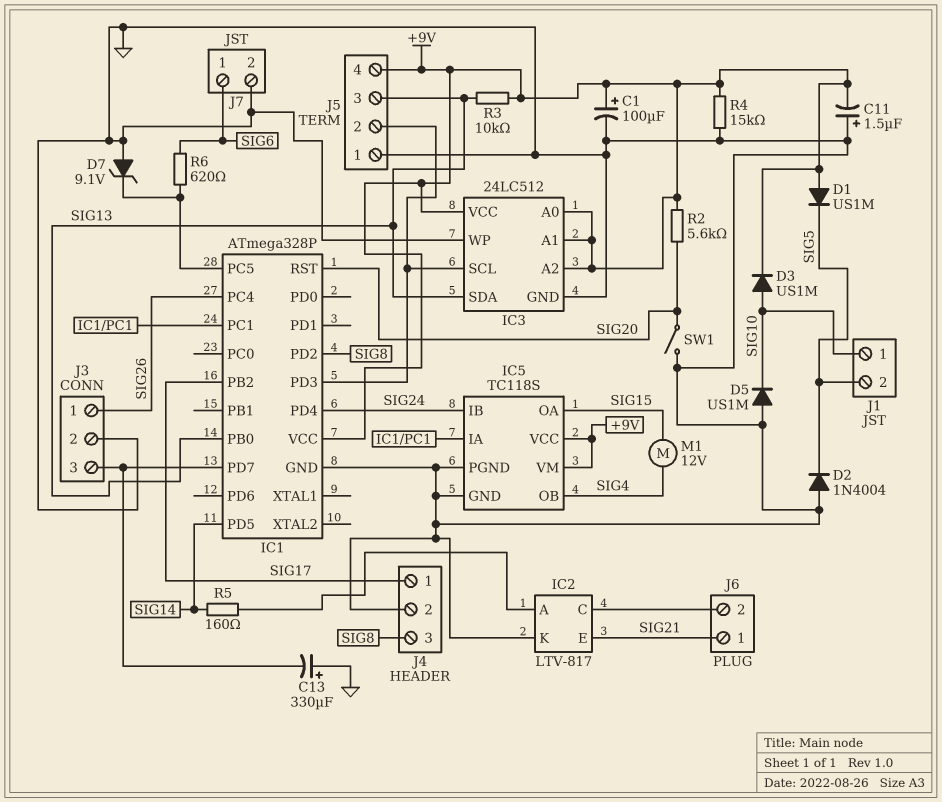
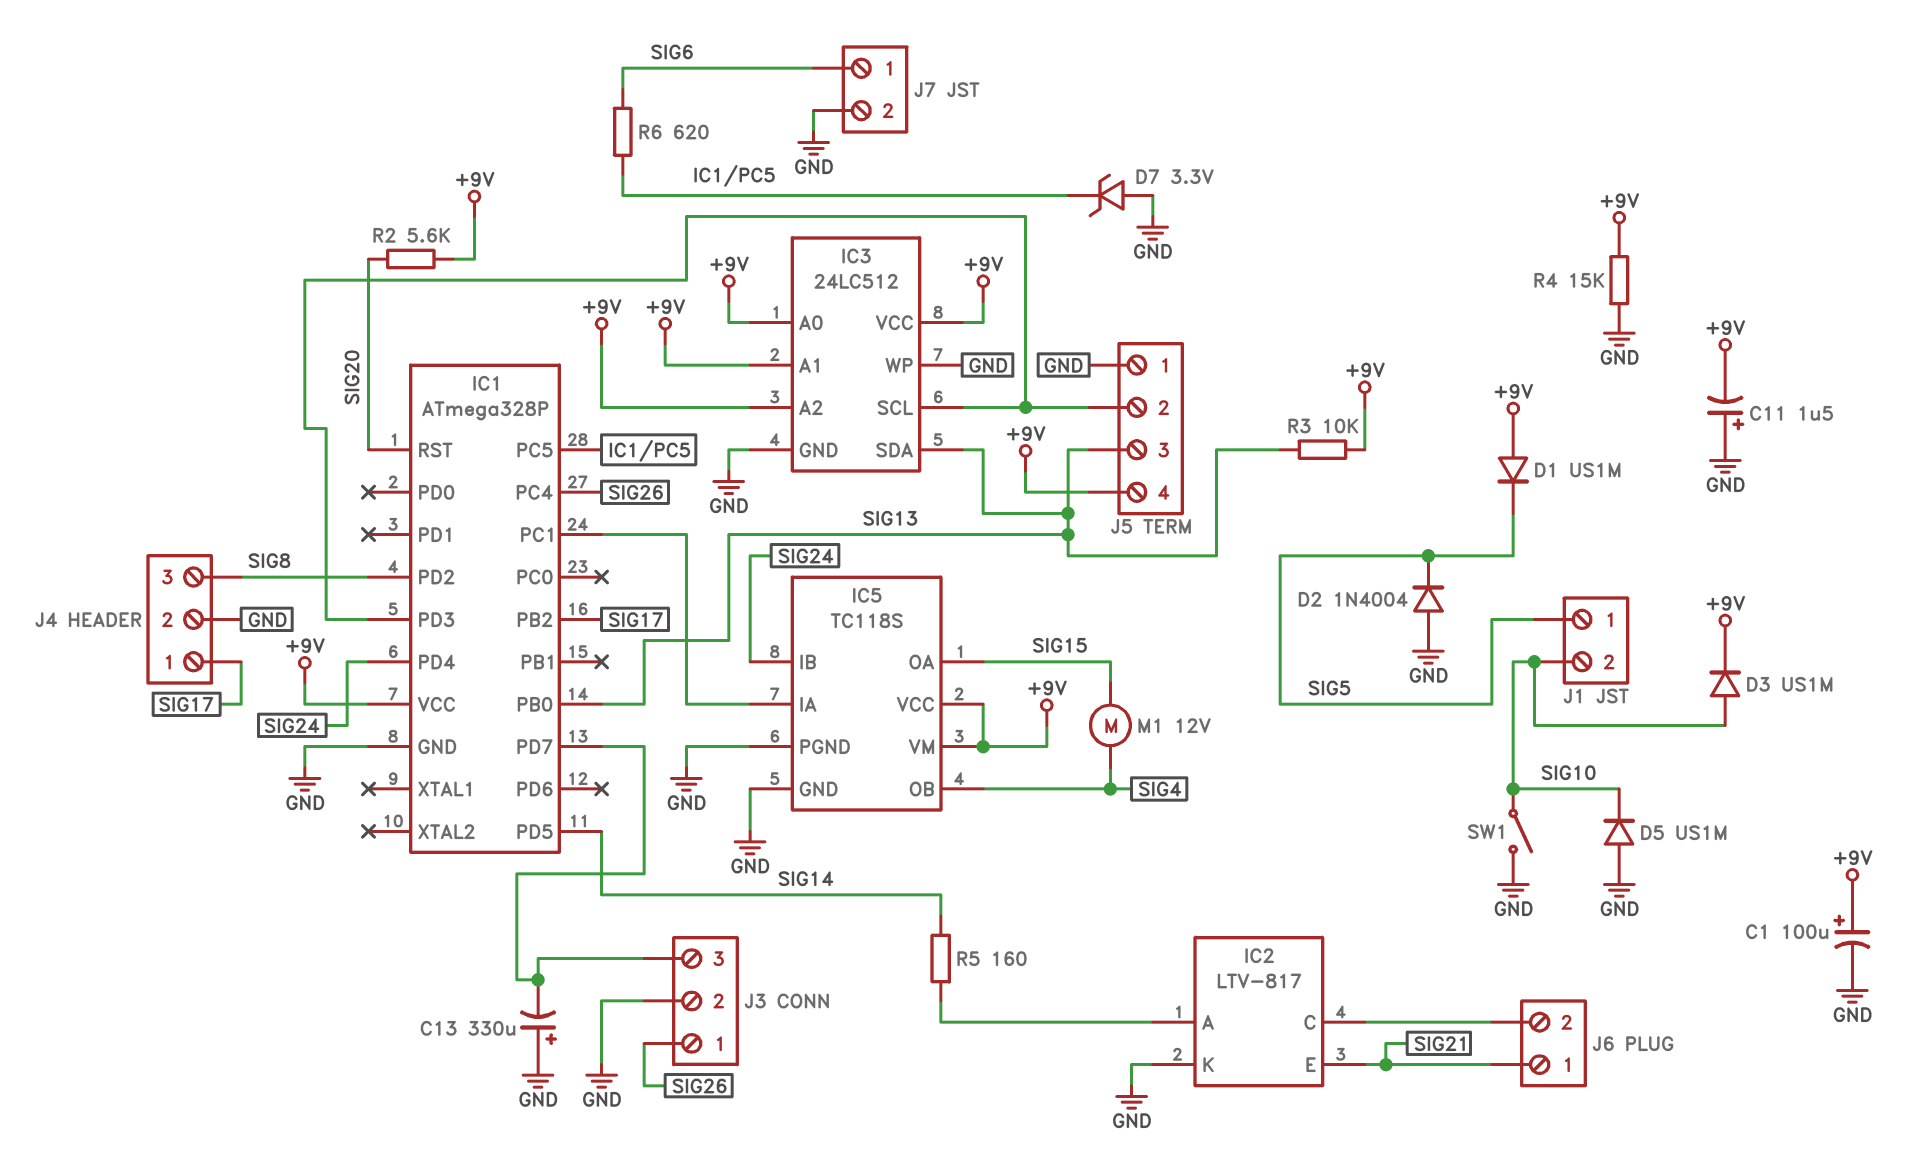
D7: zener 9.1V (A GND, K IC1/PC5) -> zener 3.3V (A GND, K IC1/PC5)
J1 pin 1: SIG10 -> SIG5
J1 pin 2: SIG5 -> SIG10
SW1: switch (GND, SIG20) -> switch (GND, SIG10)

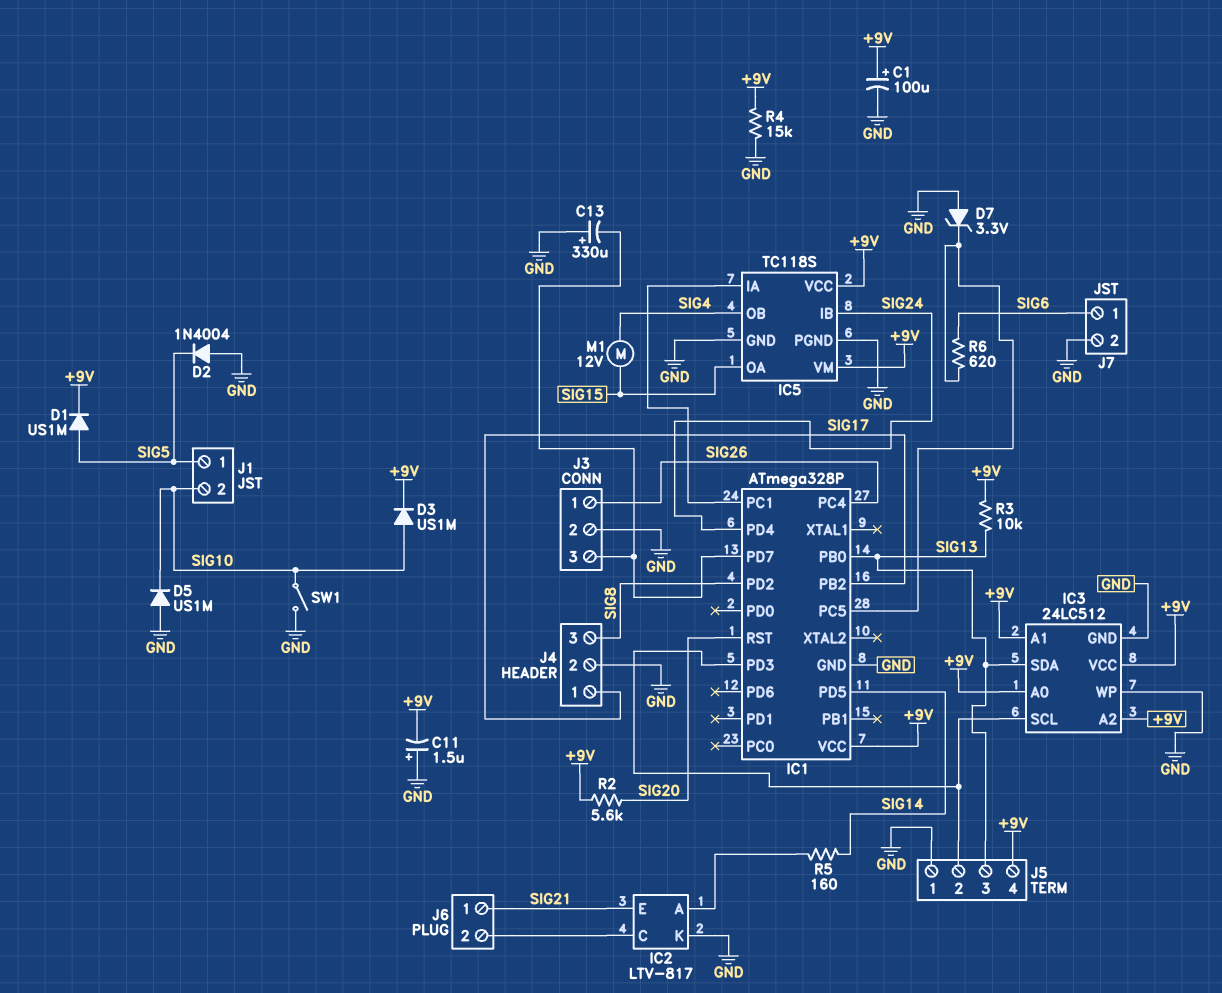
D1: diode US1M (A +9V, K SIG5) -> diode US1M (A SIG5, K +9V)

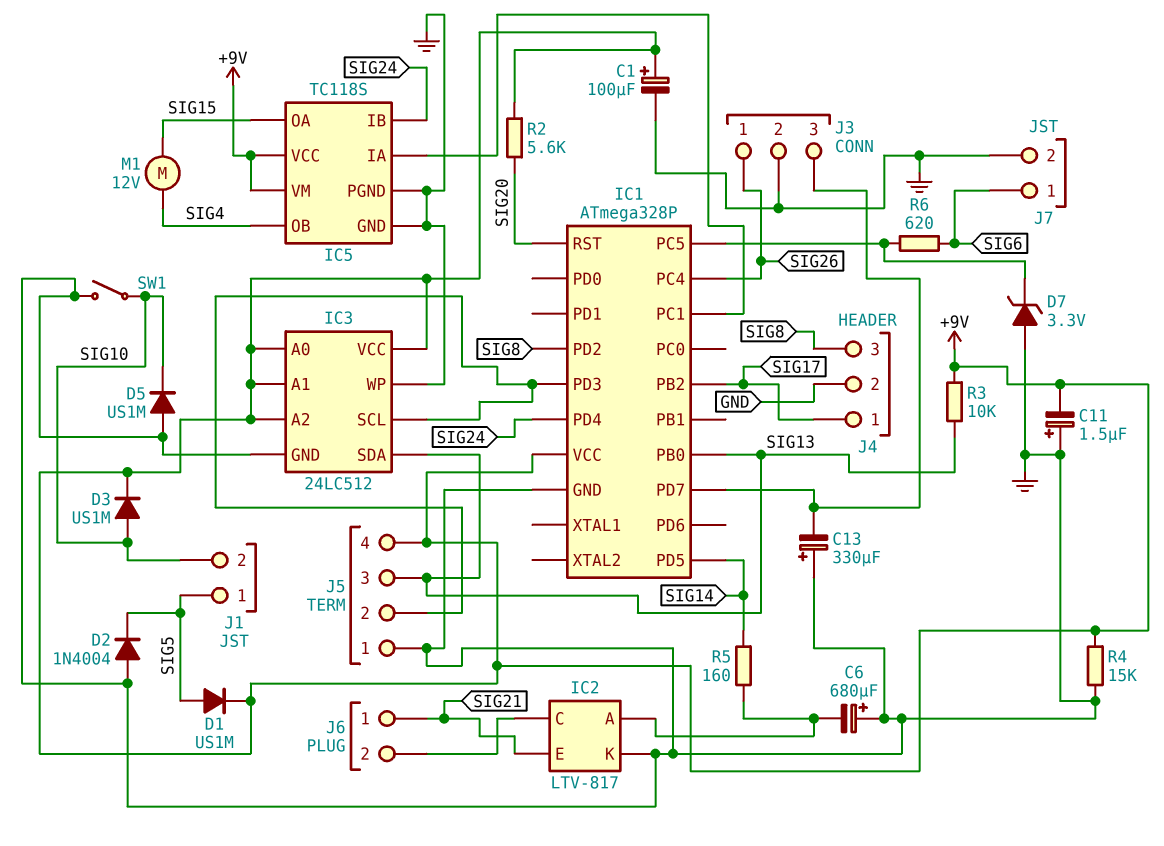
C6: none -> 680uF (plus GND, minus IC2/A)

